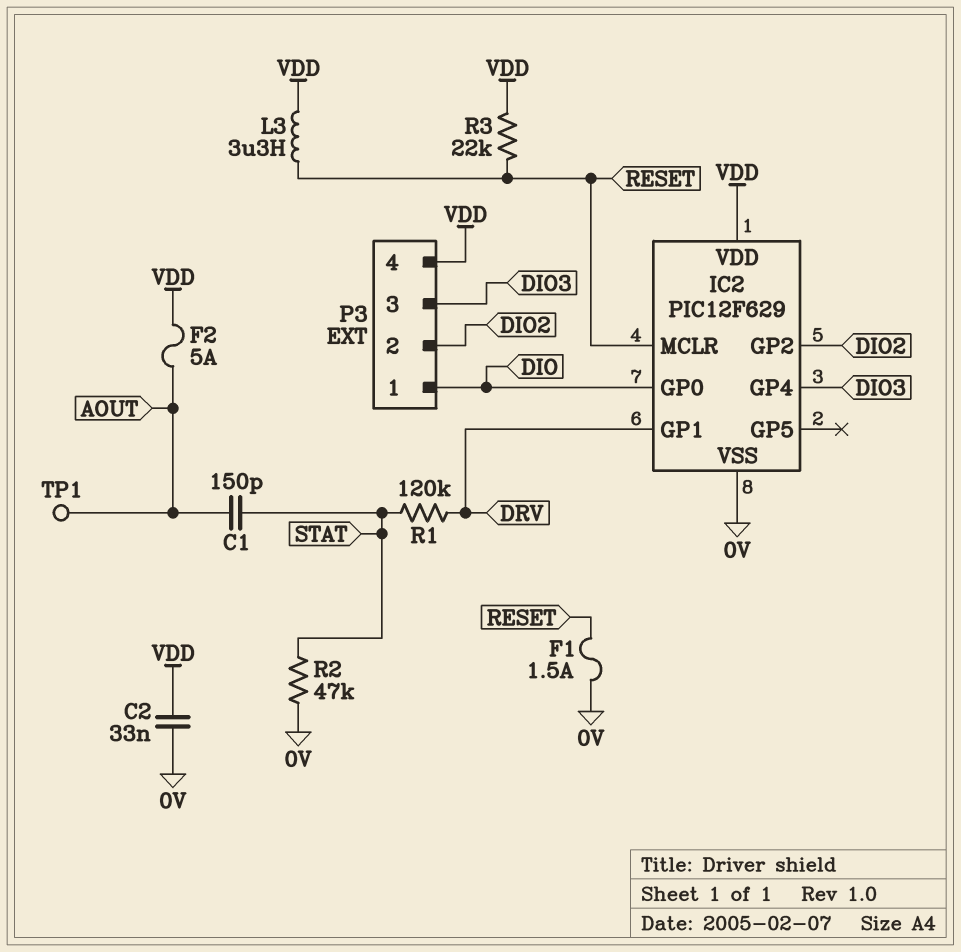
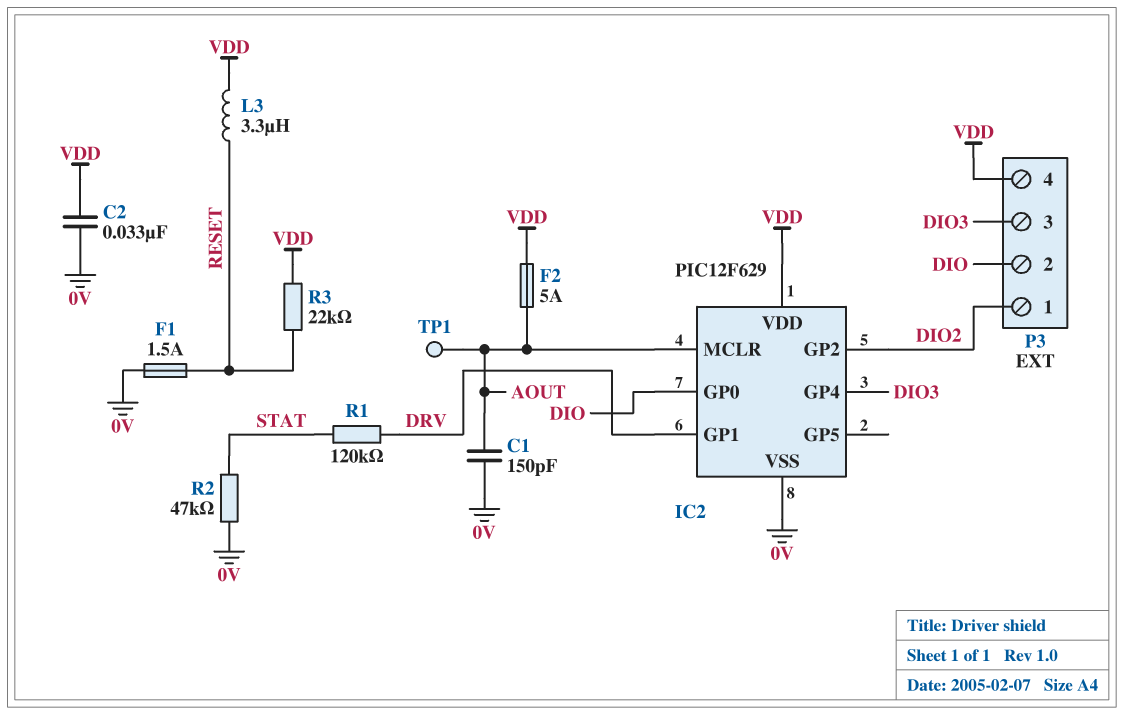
C1: 150pF (AOUT, STAT) -> 150pF (0V, AOUT)
IC2 pin MCLR: RESET -> AOUT
P3 pin 1: DIO -> DIO2
P3 pin 2: DIO2 -> DIO

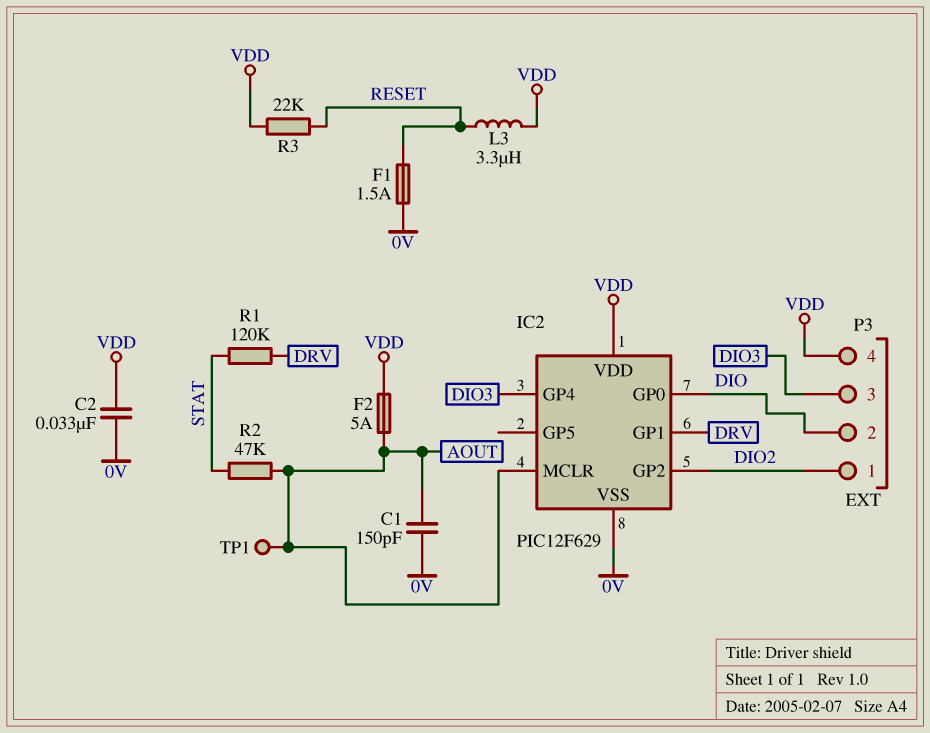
R2: 47k (0V, STAT) -> 47k (AOUT, STAT)

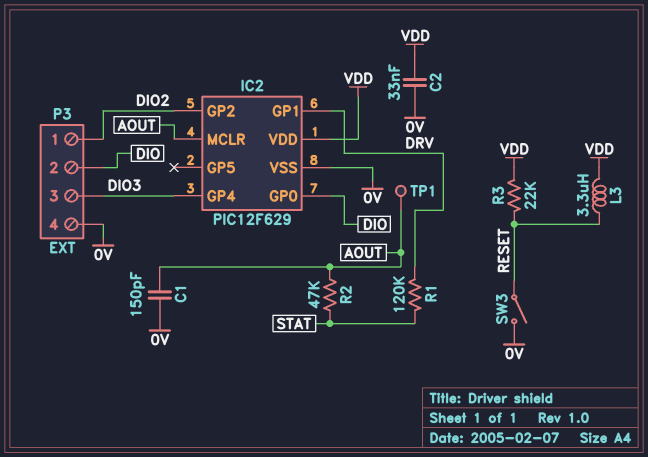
F1: 1.5A (0V, RESET) -> none
F2: 5A (AOUT, VDD) -> none
P3 pin 4: VDD -> 0V
SW3: none -> switch (0V, RESET)

